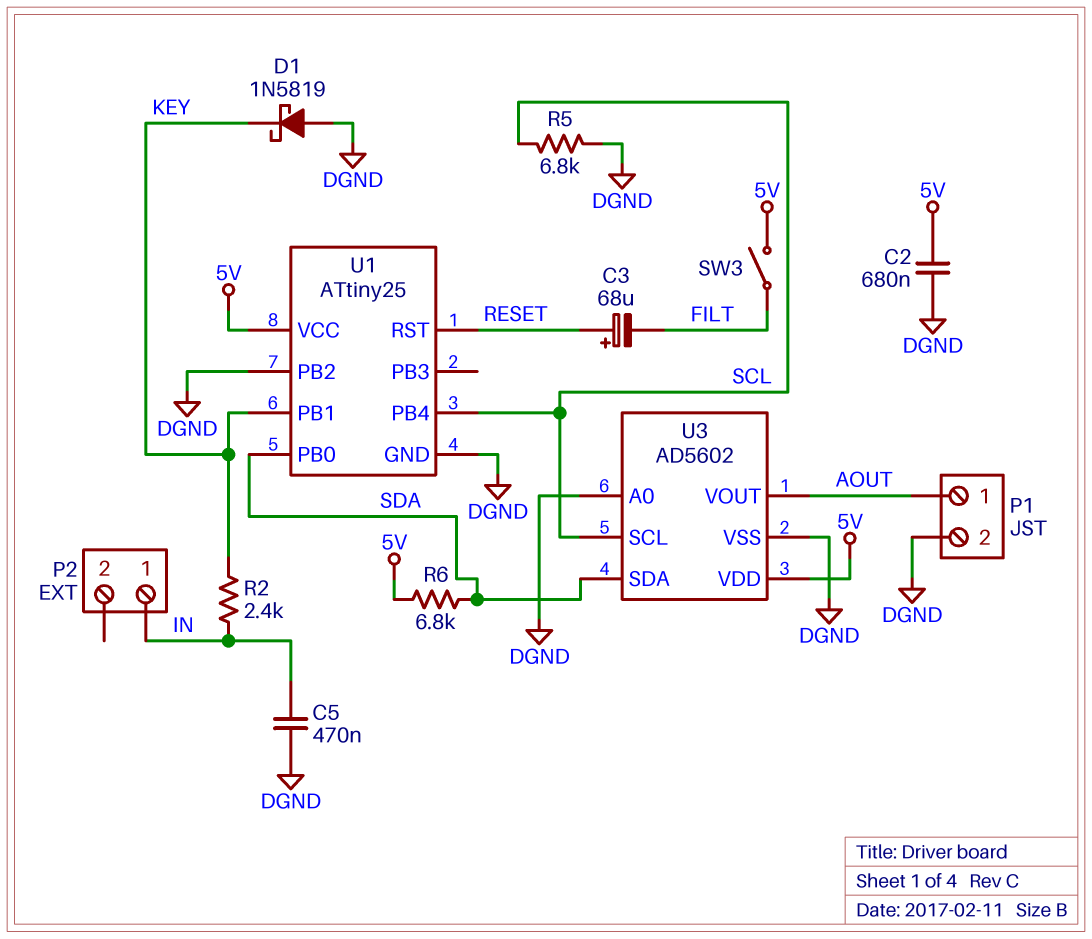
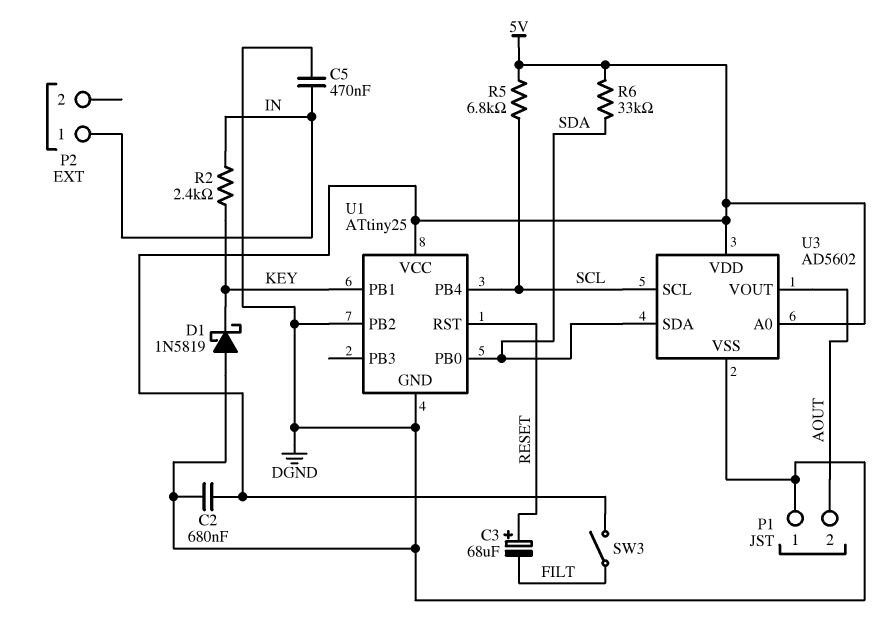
P1 pin 1: AOUT -> DGND
P1 pin 2: DGND -> AOUT
R5: 6.8k (DGND, SCL) -> 6.8k (5V, SCL)
R6: 6.8k (5V, SDA) -> 33k (5V, SDA)
U3 pin A0: DGND -> 5V

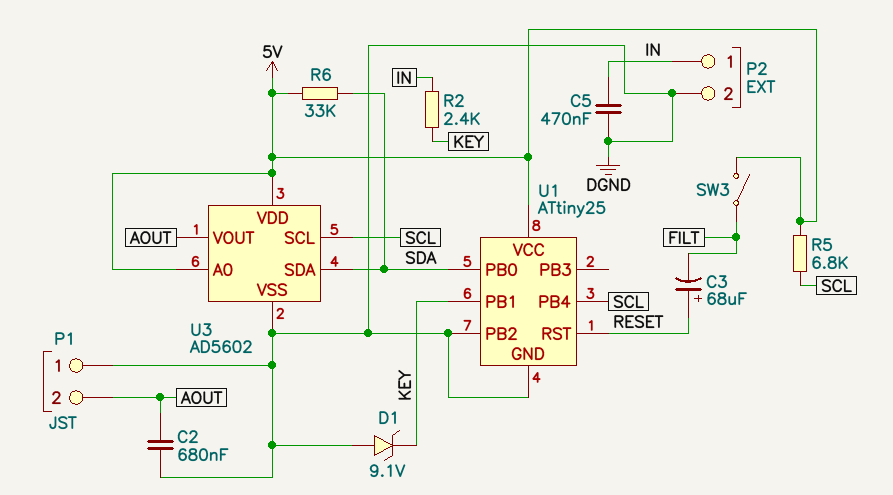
C2: 680nF (5V, DGND) -> 680nF (AOUT, DGND)
D1: schottky 1N5819 (A DGND, K KEY) -> zener 9.1V (A DGND, K KEY)
P2 pin 2: none -> DGND

